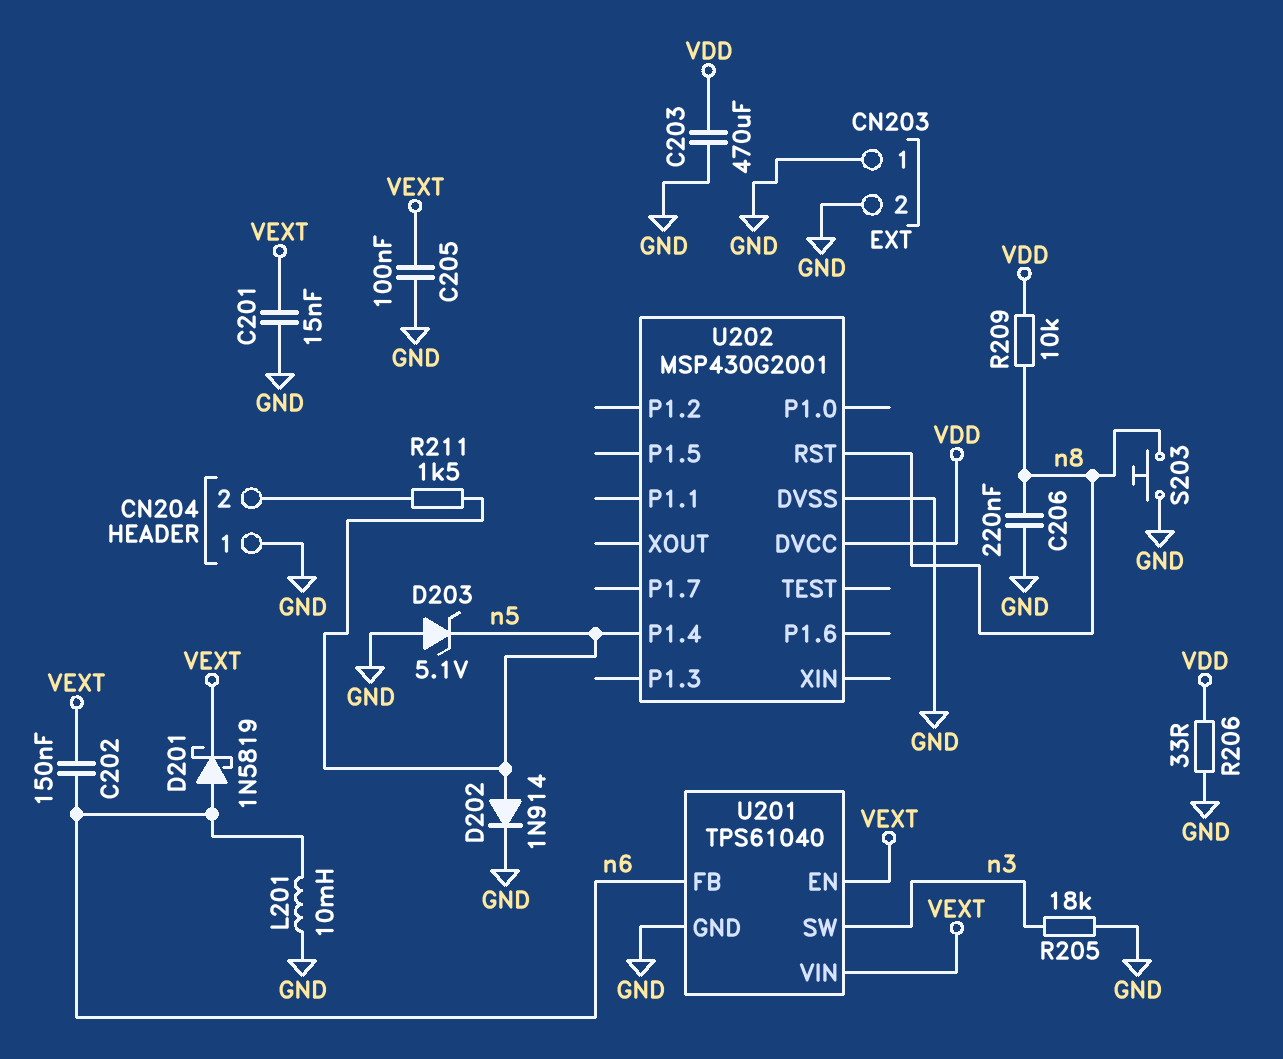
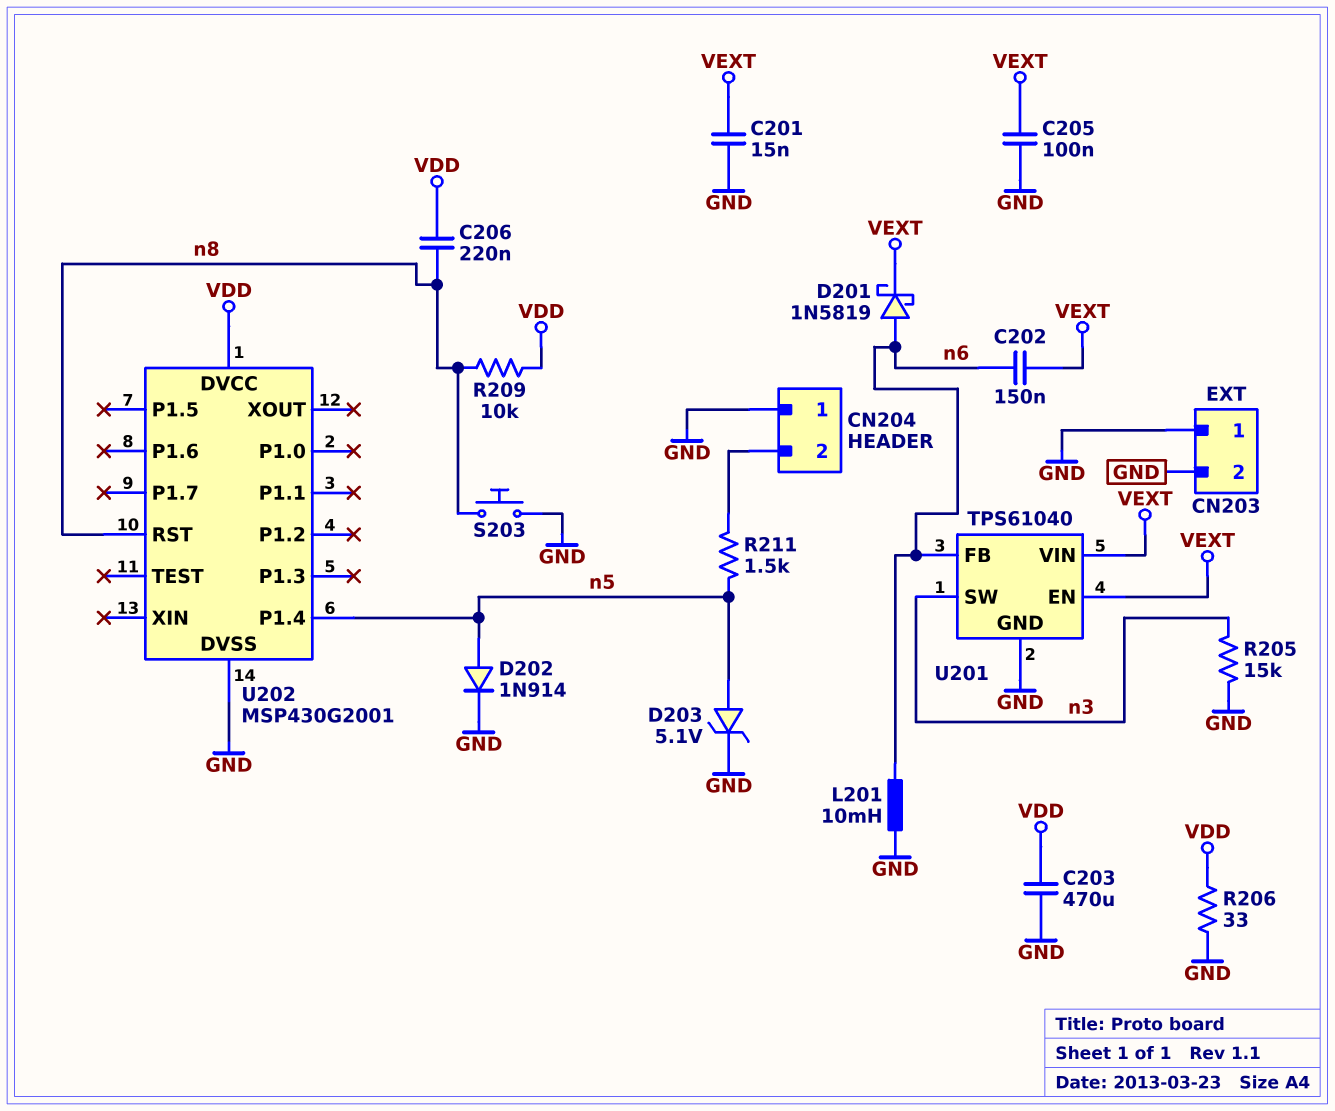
C206: 220nF (GND, n8) -> 220nF (VDD, n8)
D203: zener 5.1V (A GND, K n5) -> zener 5.1V (A n5, K GND)
R205: 18k (GND, n3) -> 15k (GND, n3)

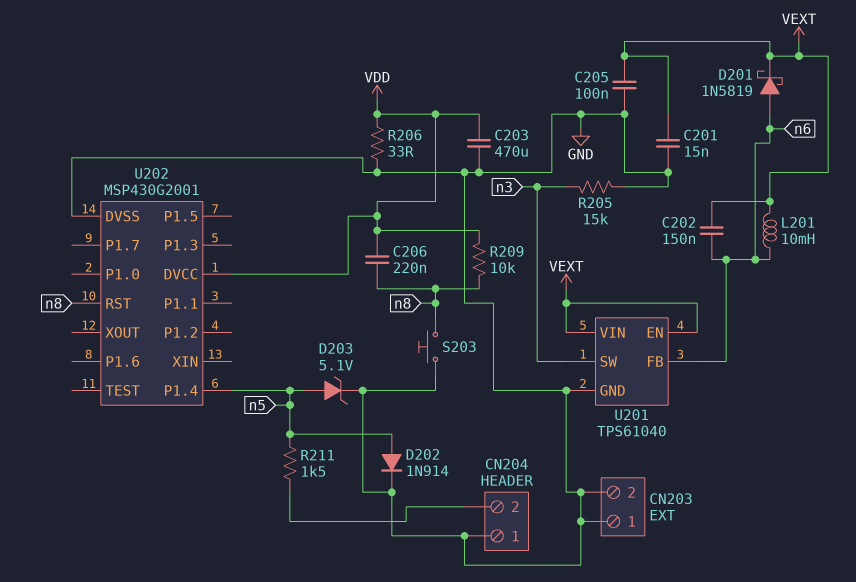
L201: 10mH (GND, n6) -> 10mH (VEXT, n6)

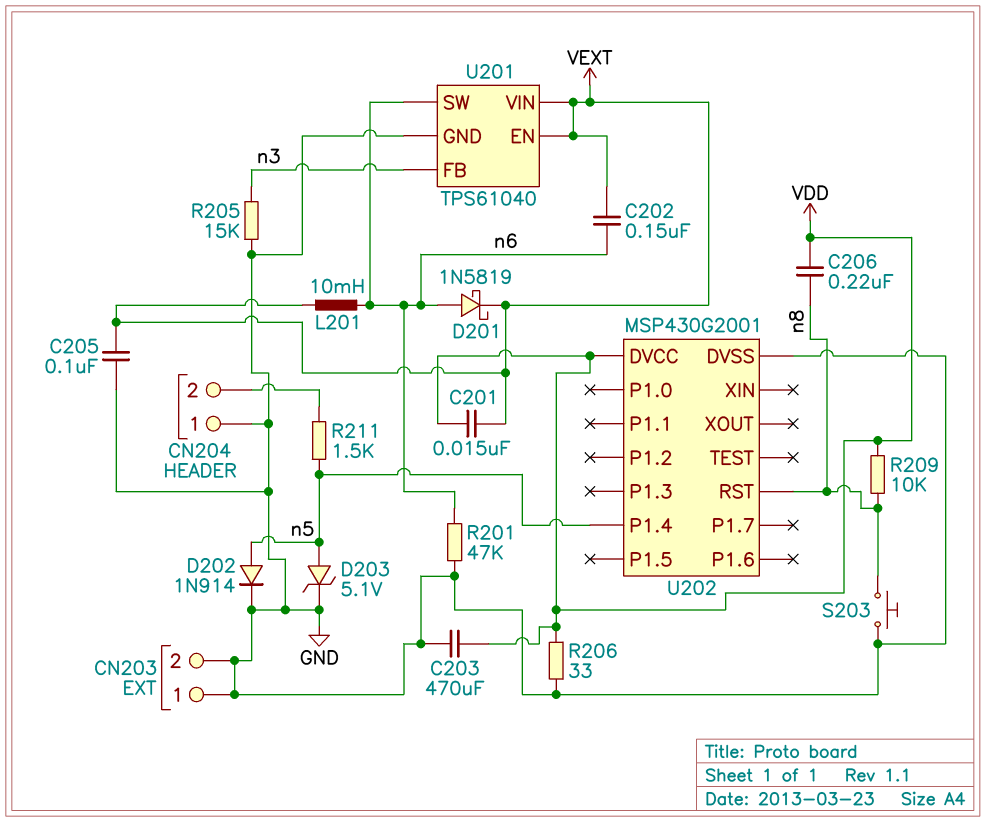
C201: 15nF (GND, VEXT) -> 15nF (VDD, VEXT)
R201: none -> 47k (GND, n6)
U201 pin FB: n6 -> n3
U201 pin SW: n3 -> n6

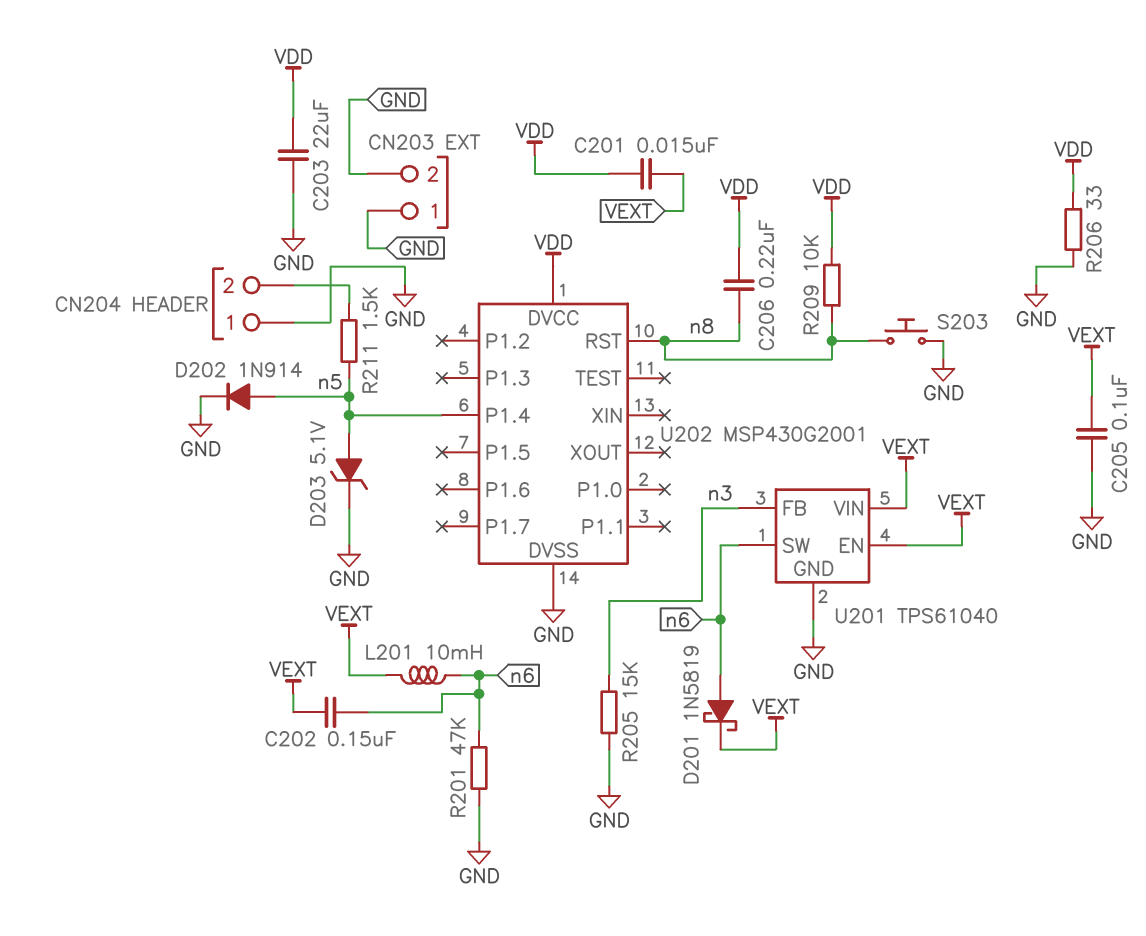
C203: 470uF (GND, VDD) -> 22uF (GND, VDD)

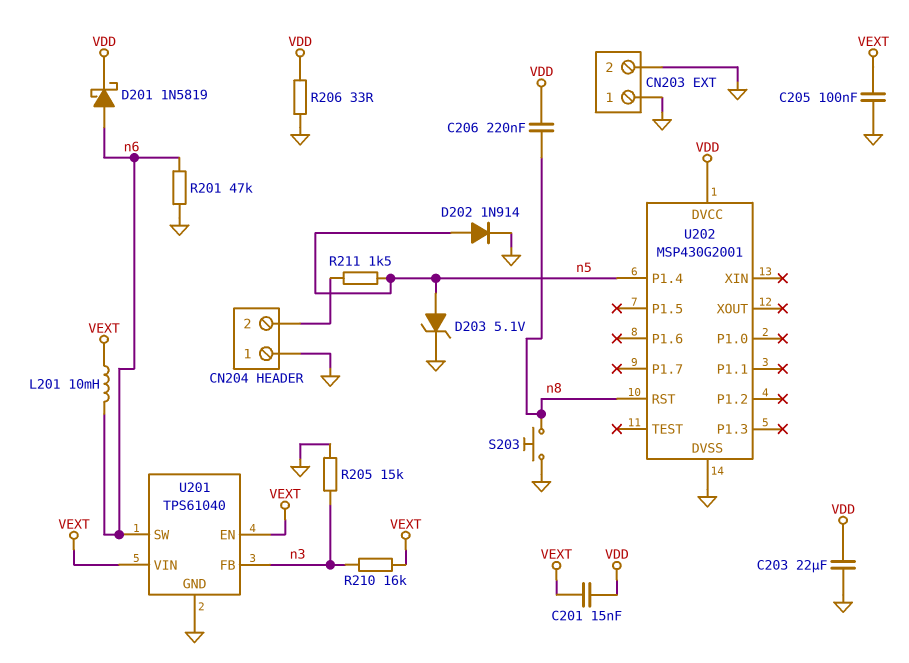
C202: 150nF (VEXT, n6) -> none
D201: schottky 1N5819 (A n6, K VEXT) -> schottky 1N5819 (A n6, K VDD)
R209: 10k (VDD, n8) -> none
R210: none -> 16k (VEXT, n3)

